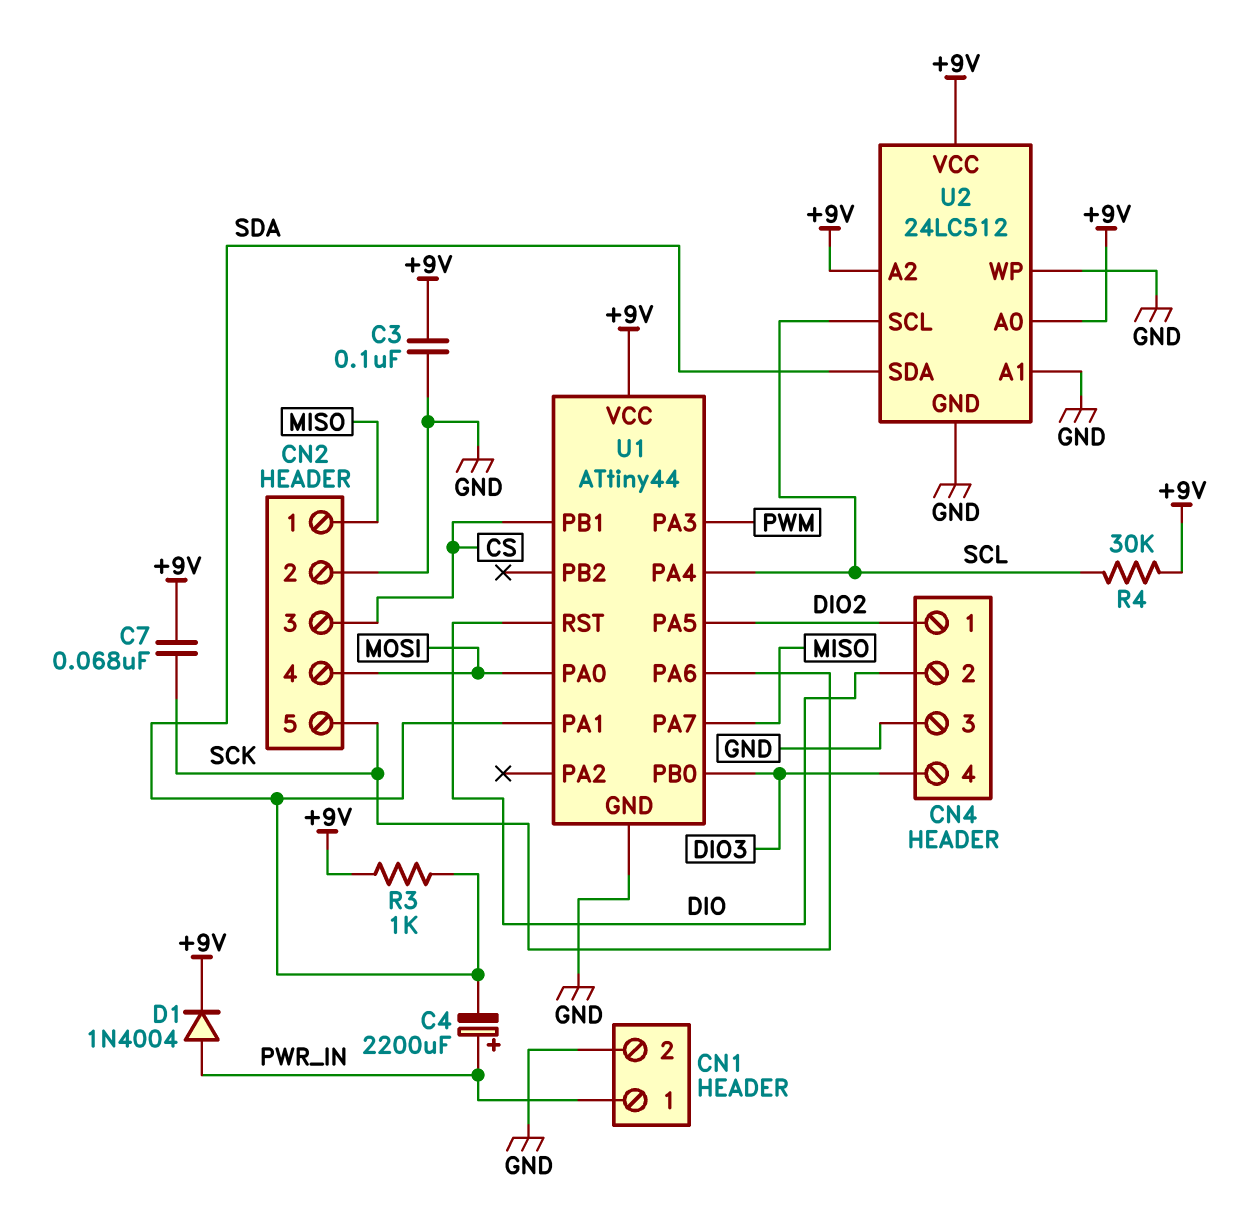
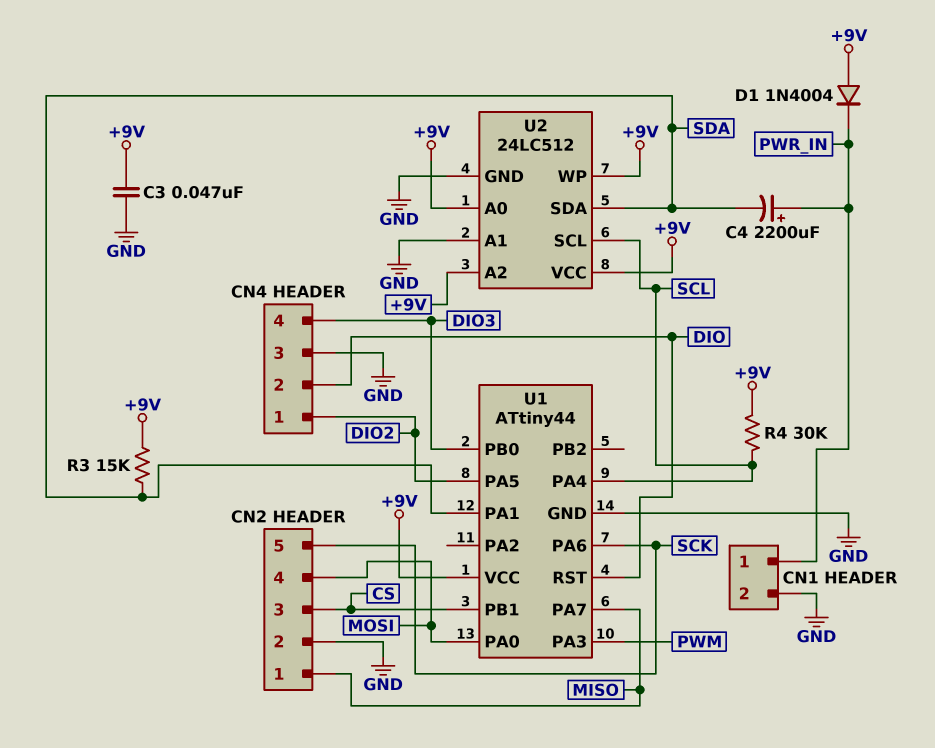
C3: 100nF (+9V, GND) -> 47nF (+9V, GND)
C7: 68nF (+9V, SCK) -> none
D1: diode 1N4004 (A PWR_IN, K +9V) -> diode 1N4004 (A +9V, K PWR_IN)
R3: 1k (+9V, SDA) -> 15k (+9V, SDA)
U2 pin WP: GND -> +9V

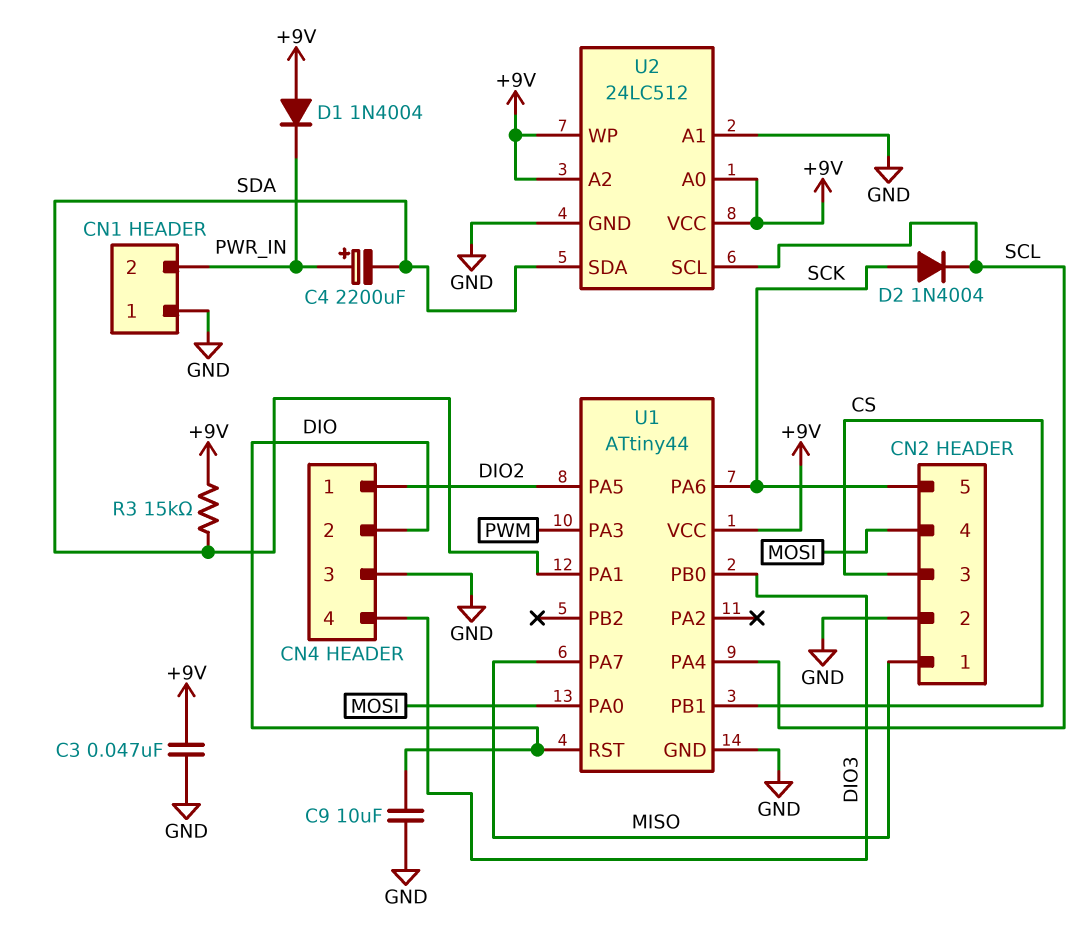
C9: none -> 10uF (DIO, GND)
CN1 pin 1: PWR_IN -> GND
CN1 pin 2: GND -> PWR_IN
D2: none -> diode 1N4004 (A SCK, K SCL)
R4: 30k (+9V, SCL) -> none

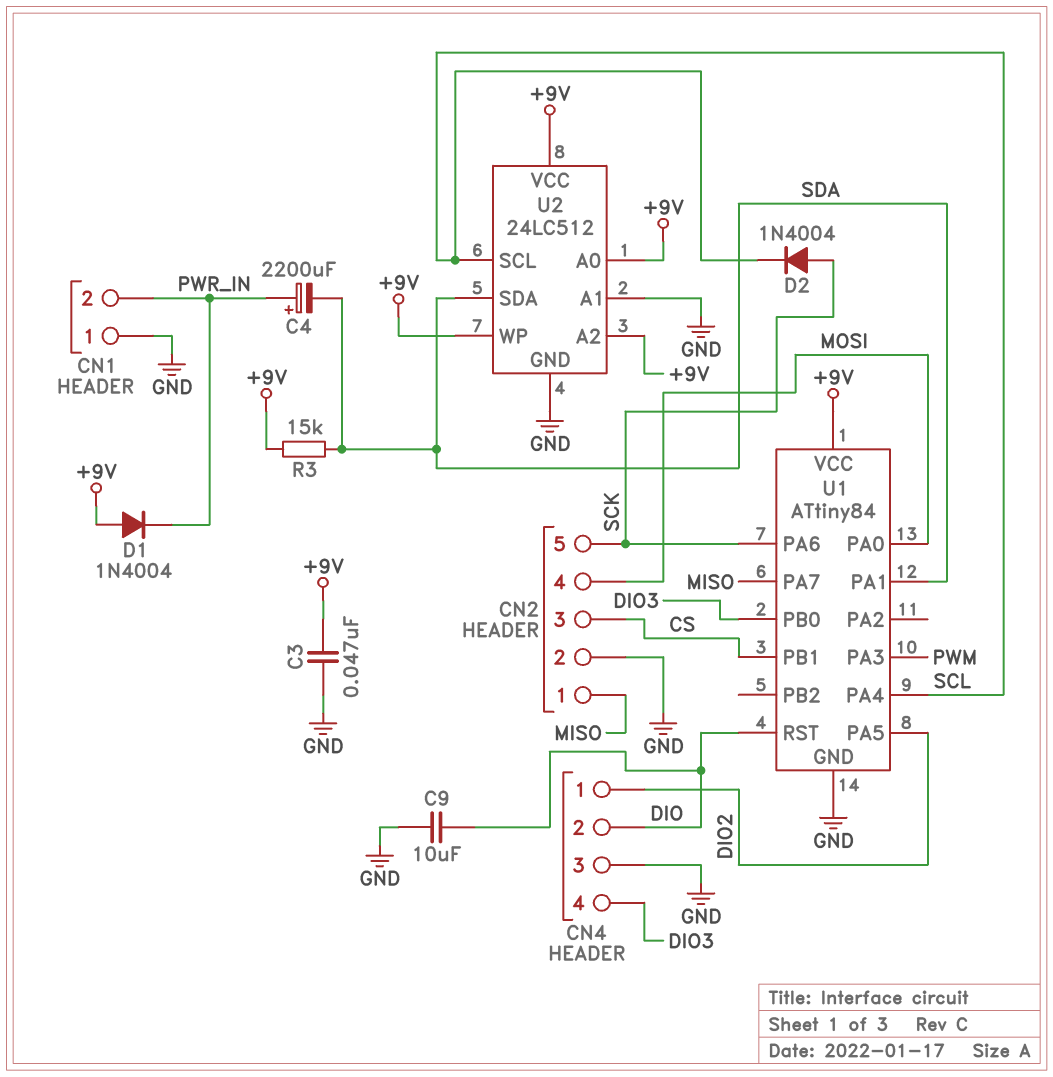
U1: ATtiny44 -> ATtiny84

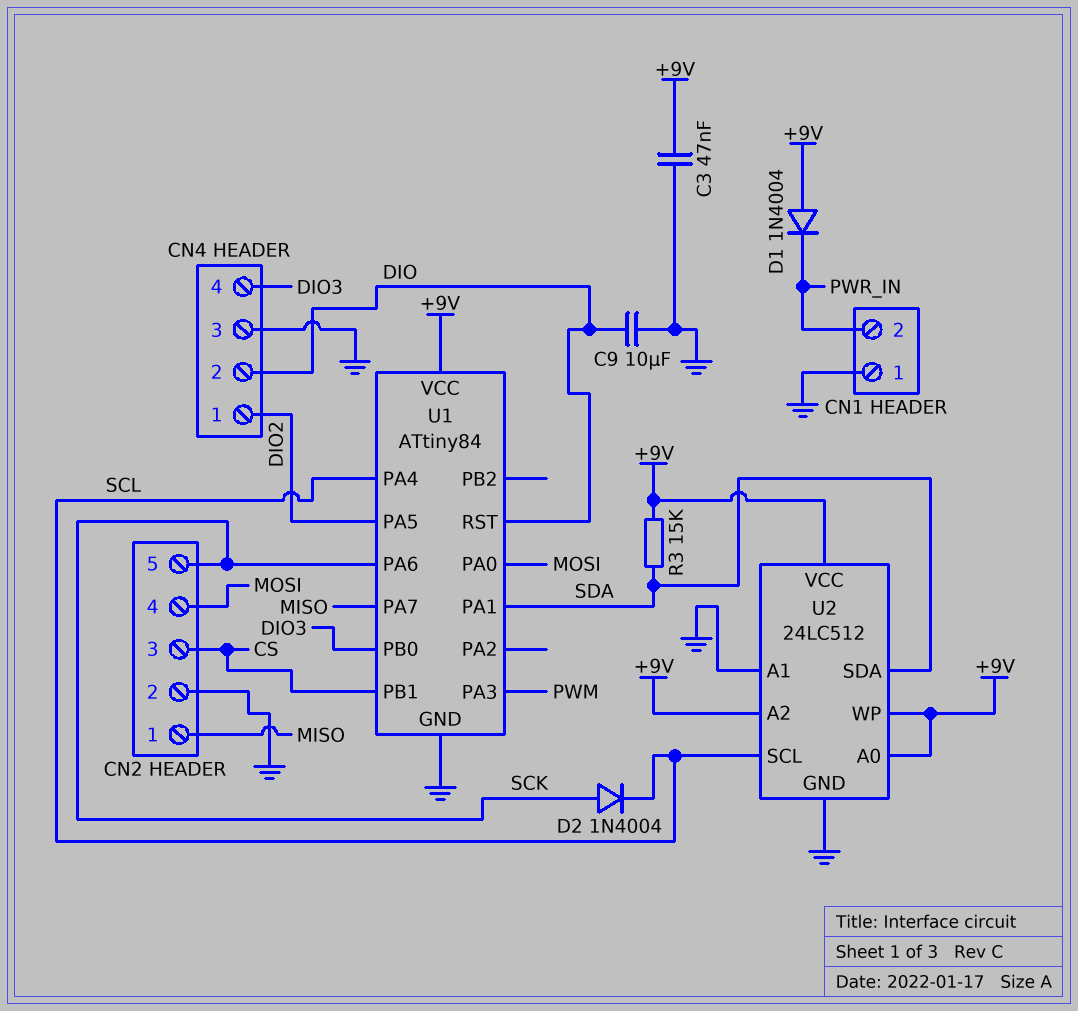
C4: 2200uF (plus PWR_IN, minus SDA) -> none

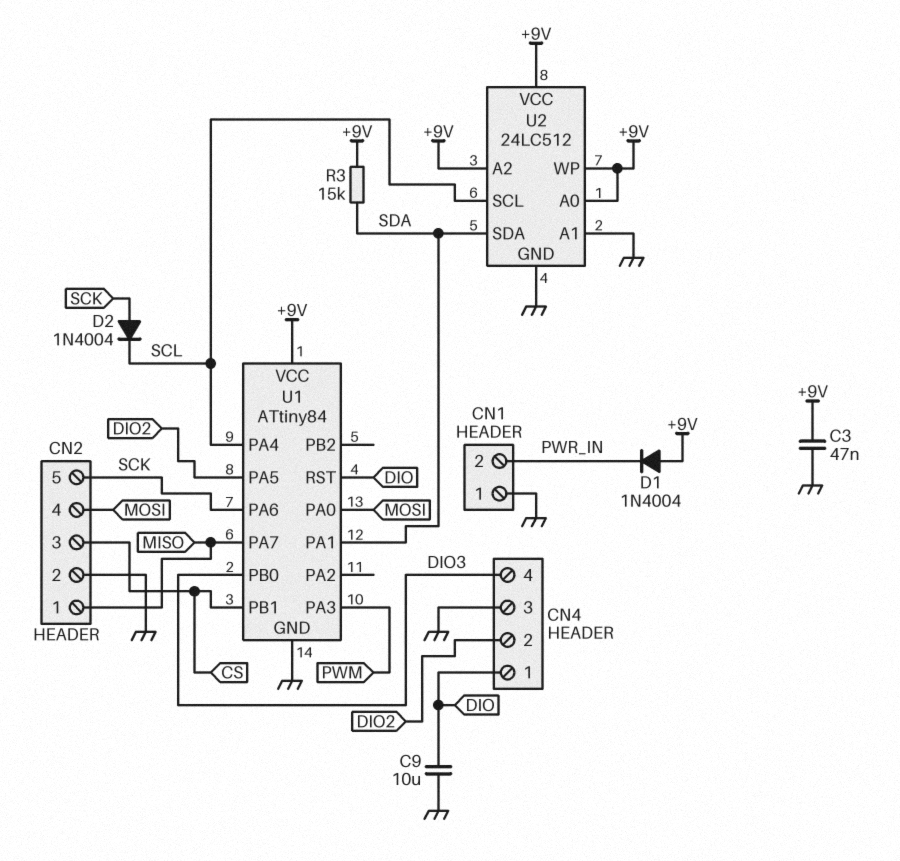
CN4 pin 1: DIO2 -> DIO
CN4 pin 2: DIO -> DIO2

